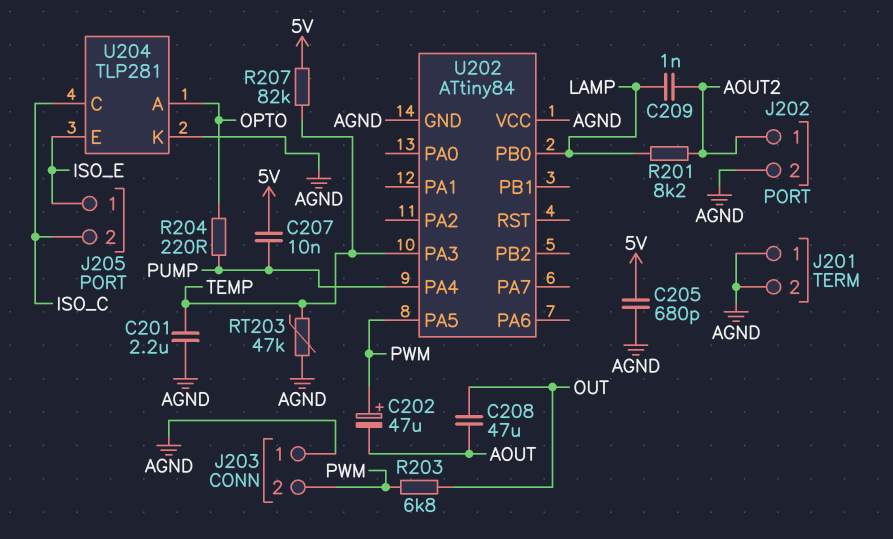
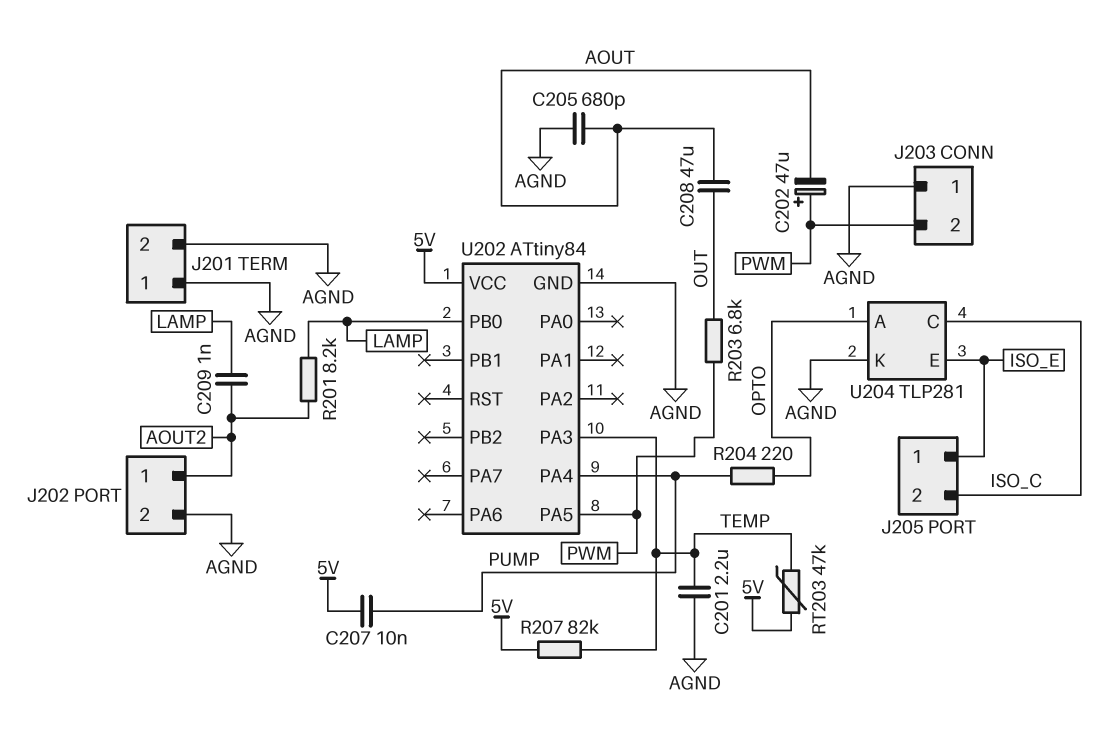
C205: 680pF (5V, AGND) -> 680pF (AGND, AOUT)
RT203: 47k (AGND, TEMP) -> 47k (5V, TEMP)
U202 pin VCC: AGND -> 5V

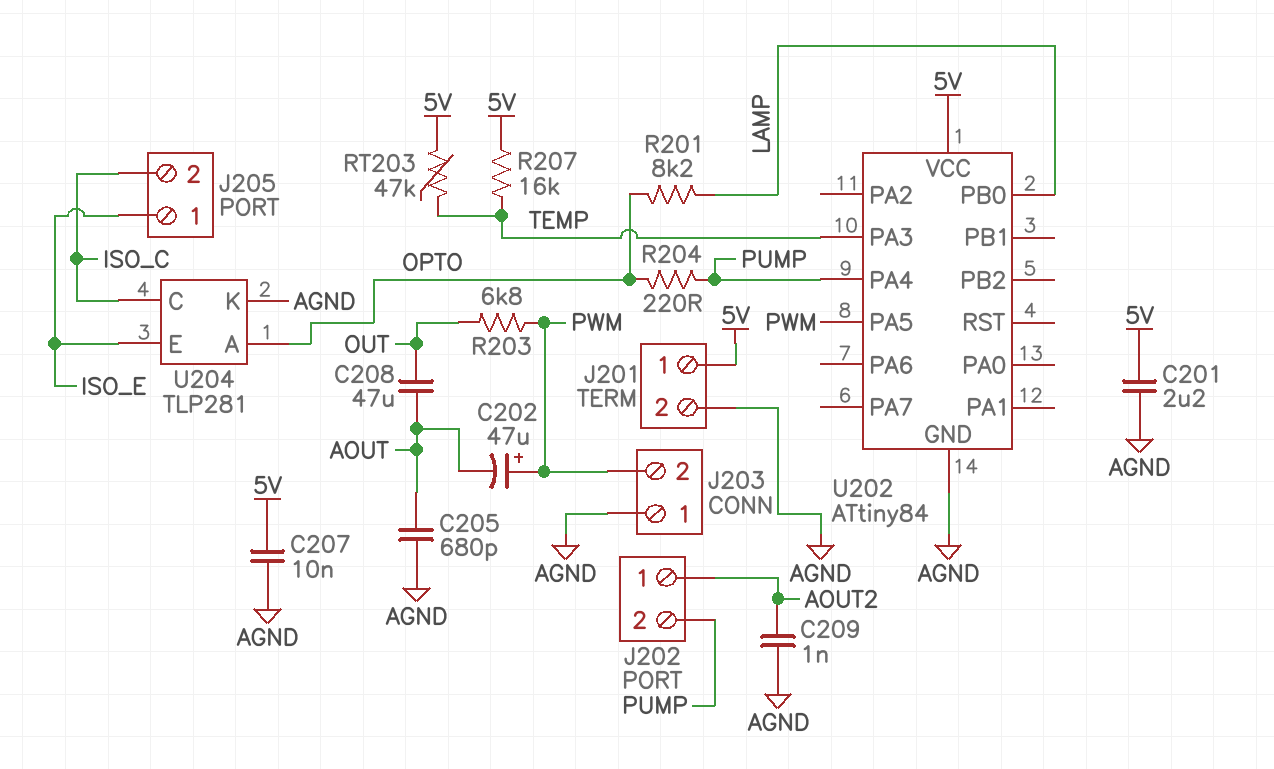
C201: 2.2uF (AGND, TEMP) -> 2.2uF (5V, AGND)
C207: 10nF (5V, PUMP) -> 10nF (5V, AGND)
C209: 1nF (AOUT2, LAMP) -> 1nF (AGND, AOUT2)
J201 pin 1: AGND -> 5V
J202 pin 2: AGND -> PUMP
R201: 8.2k (AOUT2, LAMP) -> 8.2k (LAMP, OPTO)
R207: 82k (5V, TEMP) -> 16k (5V, TEMP)

